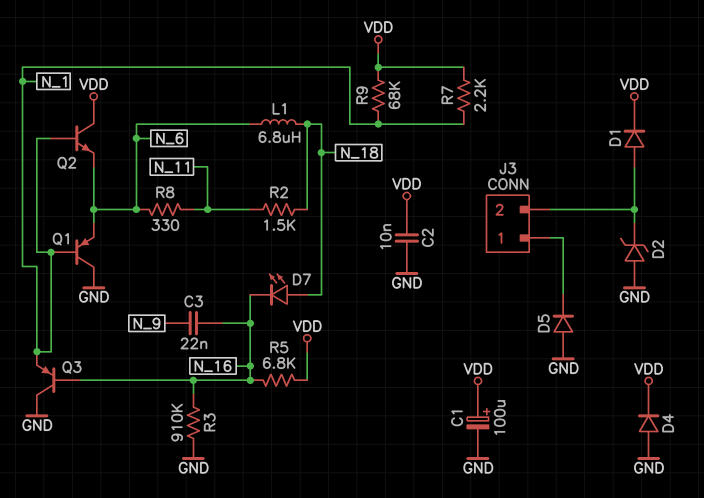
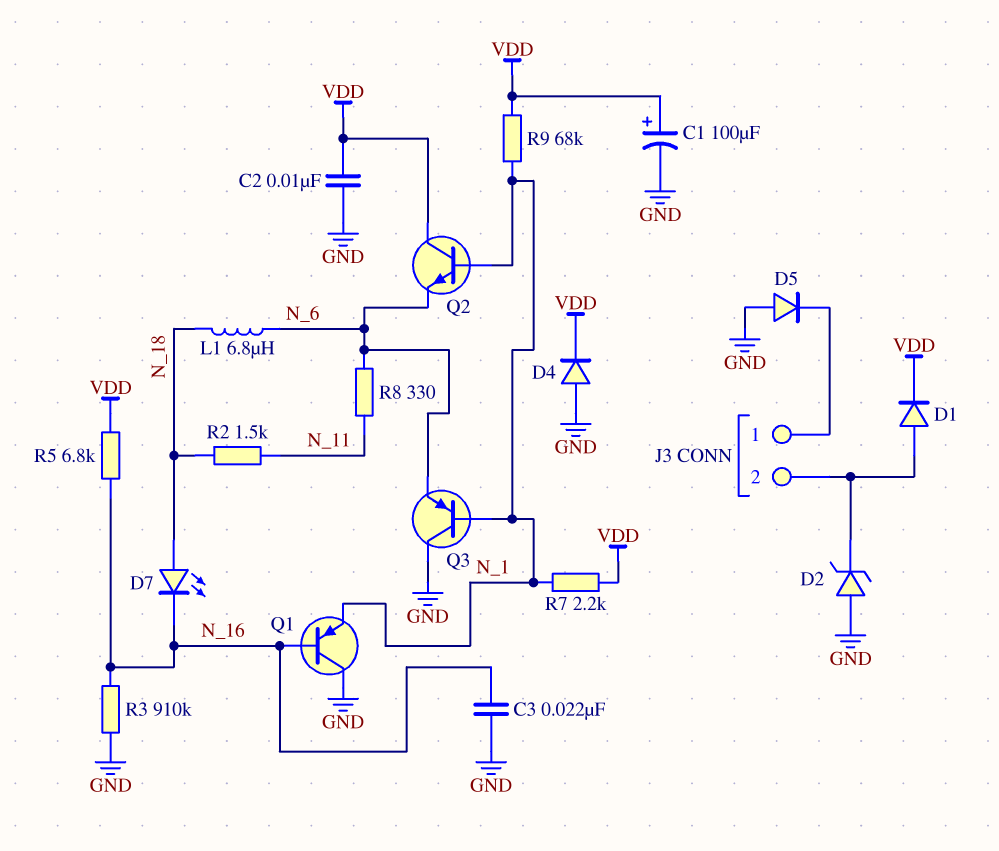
C3: 22nF (N_9, N_16) -> 22nF (GND, N_16)
Q1: PNP (B N_1, C GND, E N_6) -> PNP (B N_16, C GND, E N_1)
Q3: PNP (B N_16, C GND, E N_1) -> PNP (B N_1, C GND, E N_6)

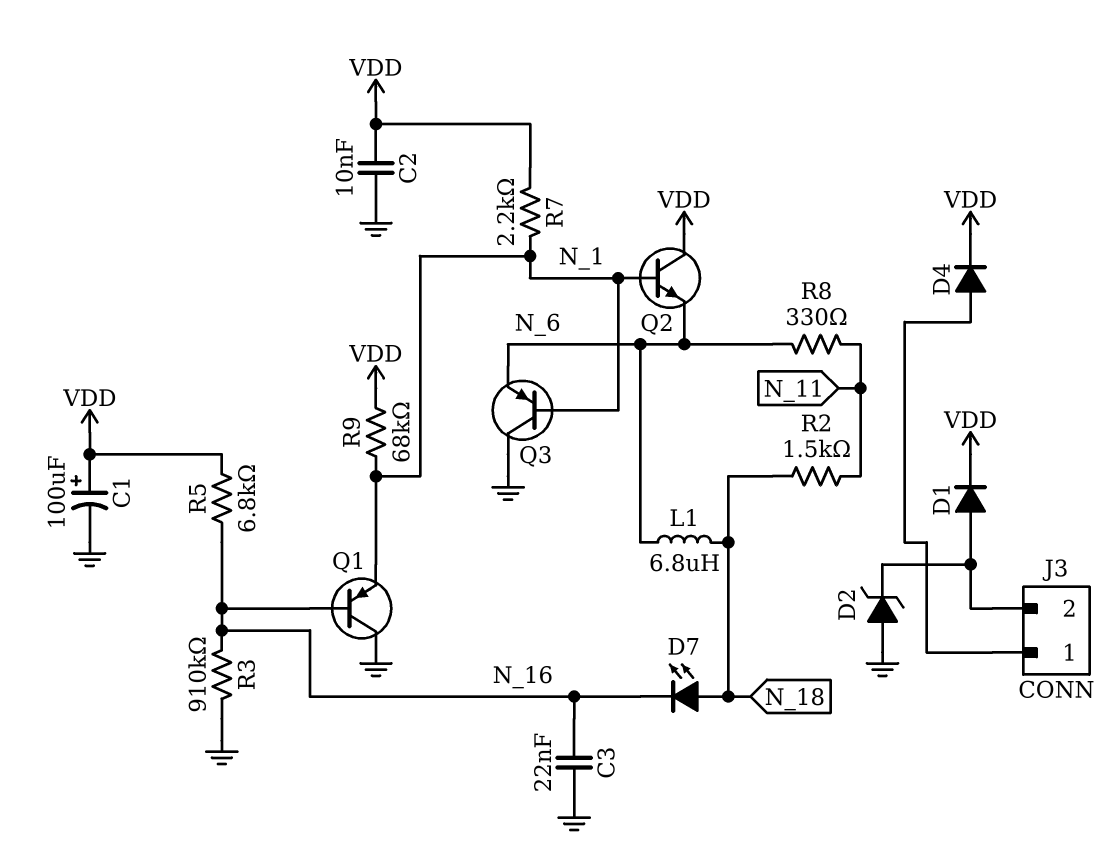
D4: diode (A GND, K VDD) -> diode (A J3/1, K VDD)
D5: diode (A GND, K J3/1) -> none

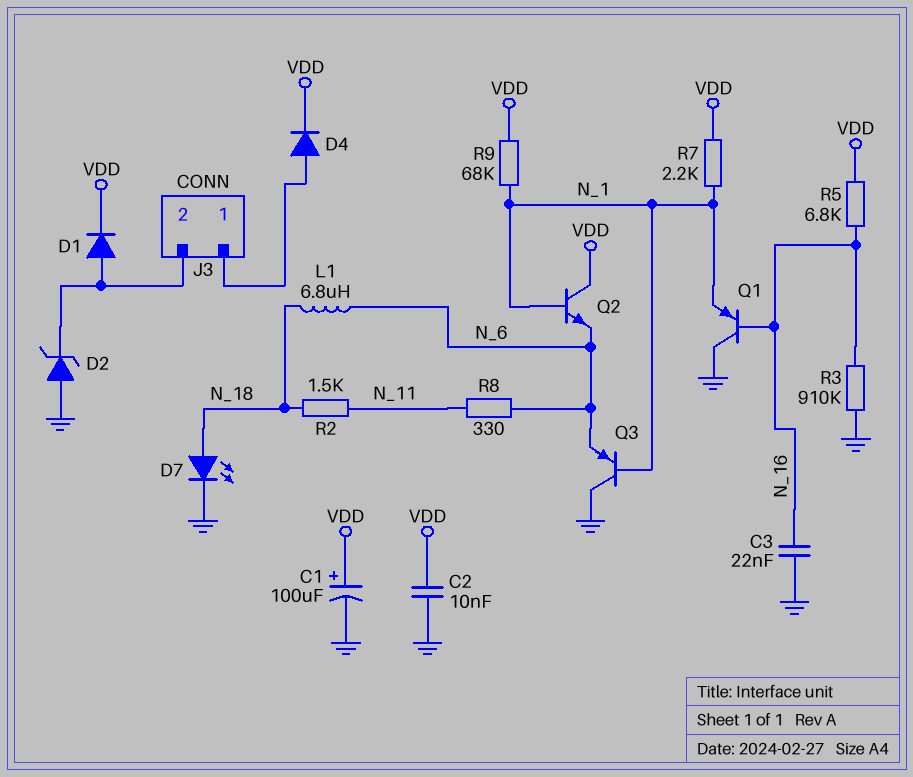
D7: LED (A N_18, K N_16) -> LED (A N_18, K GND)

